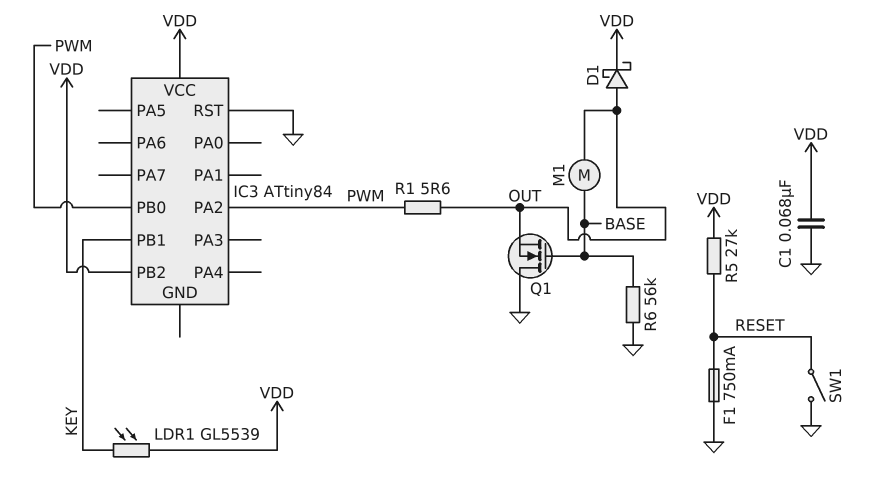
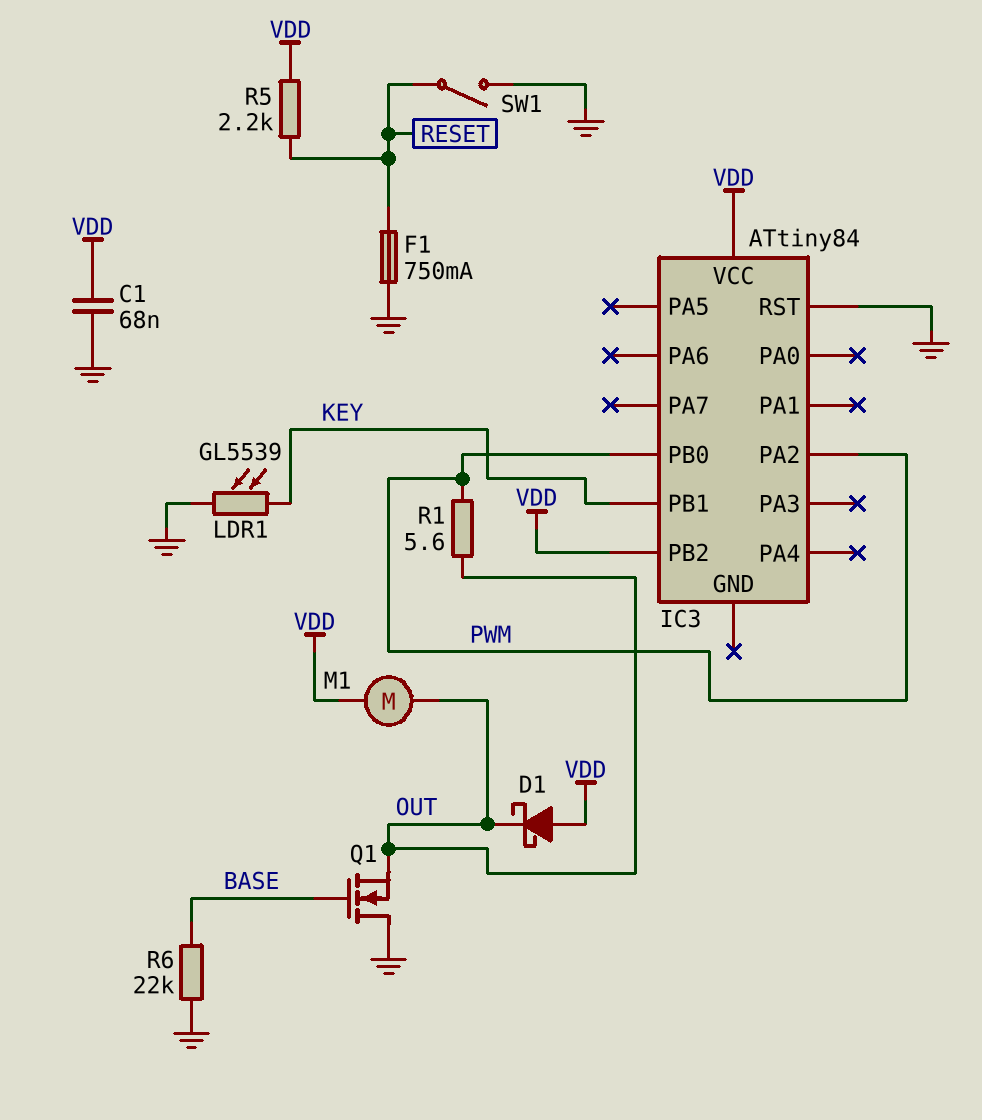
D1: schottky (A OUT, K VDD) -> schottky (A VDD, K OUT)
LDR1: GL5539 (KEY, VDD) -> GL5539 (GND, KEY)
M1: motor (BASE, OUT) -> motor (OUT, VDD)
R5: 27k (RESET, VDD) -> 2.2k (RESET, VDD)
R6: 56k (BASE, GND) -> 22k (BASE, GND)

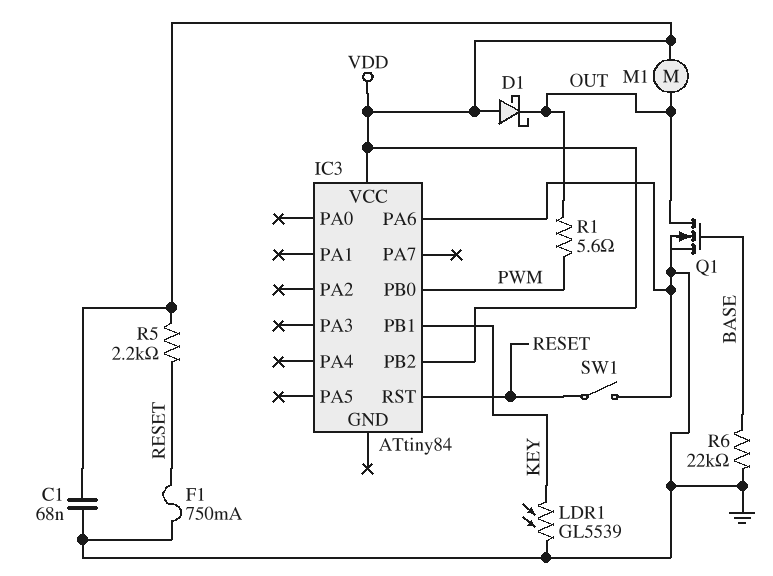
IC3 pin PA2: PWM -> none
IC3 pin PA6: none -> GND
IC3 pin RST: GND -> RESET
Q1: NMOS (G BASE, D GND, S OUT) -> NMOS (G BASE, D OUT, S GND)

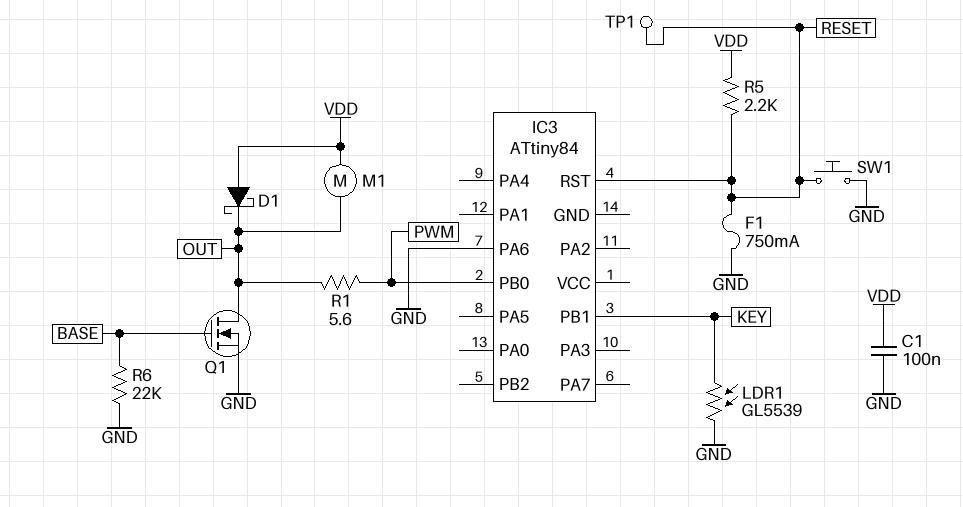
C1: 68nF (GND, VDD) -> 100nF (GND, VDD)
IC3 pin PB2: VDD -> none
IC3 pin VCC: VDD -> none
SW1: switch (GND, RESET) -> button (GND, RESET)
TP1: none -> test point (RESET)

